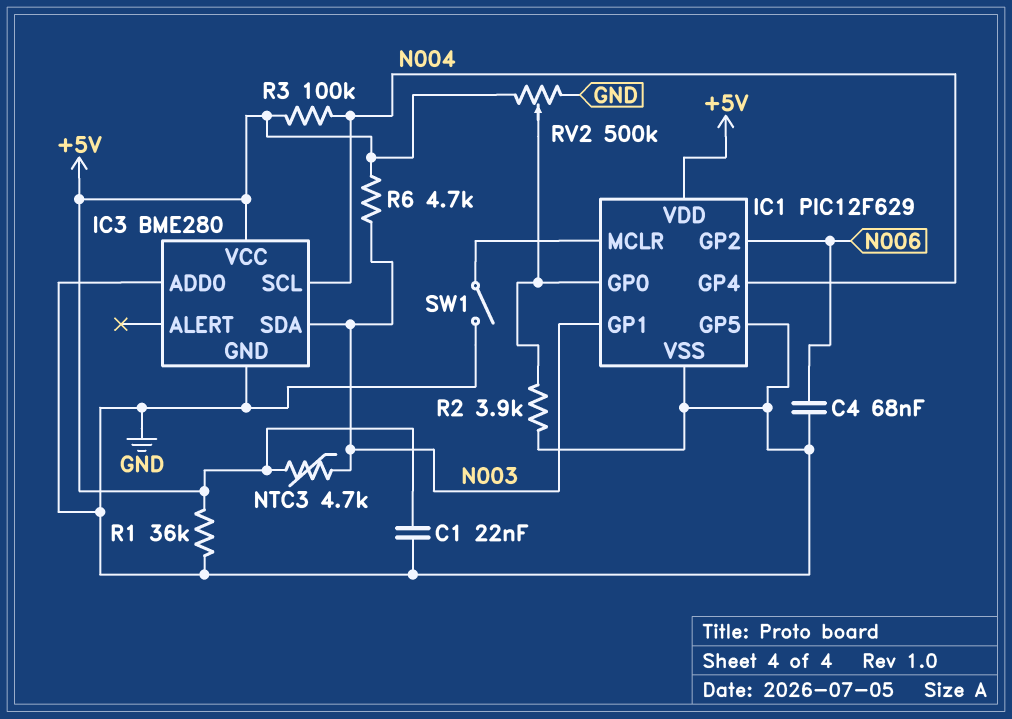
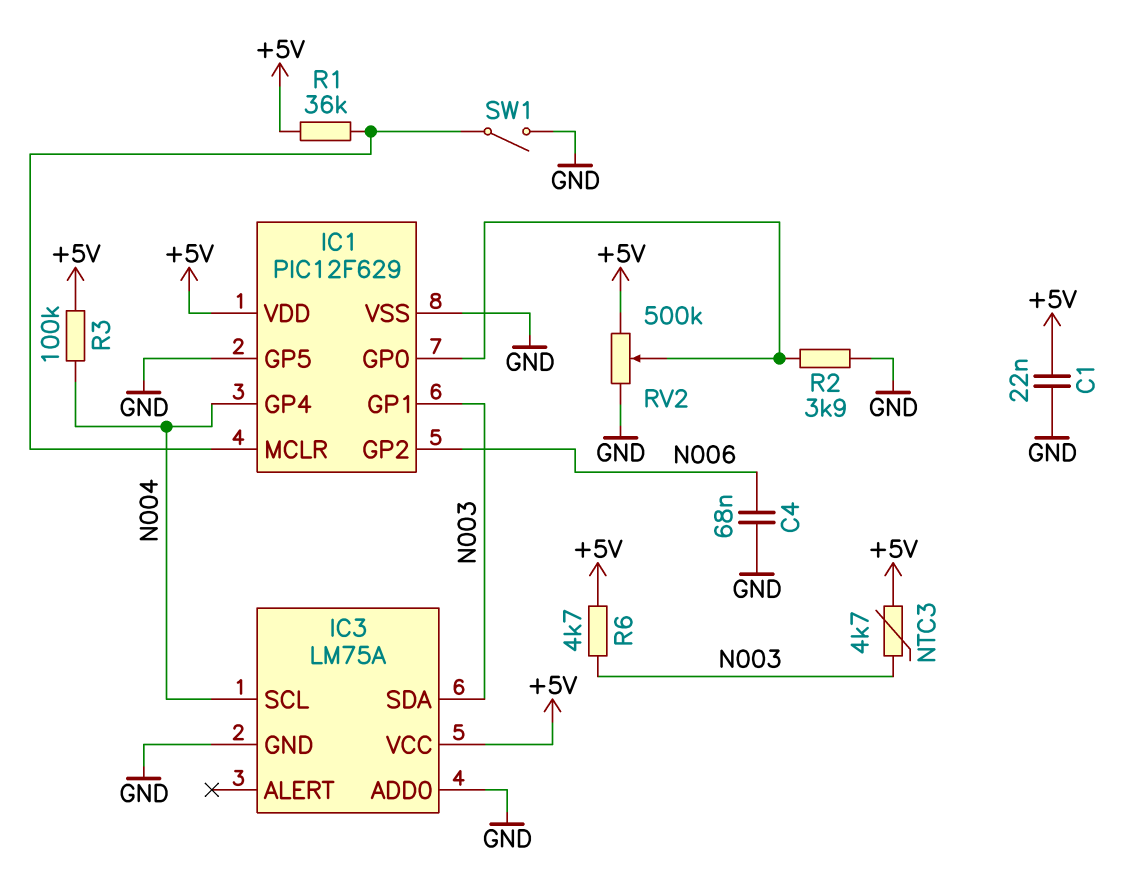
IC3: BME280 -> LM75A
R1: 36k (+5V, GND) -> 36k (+5V, IC1/MCLR)

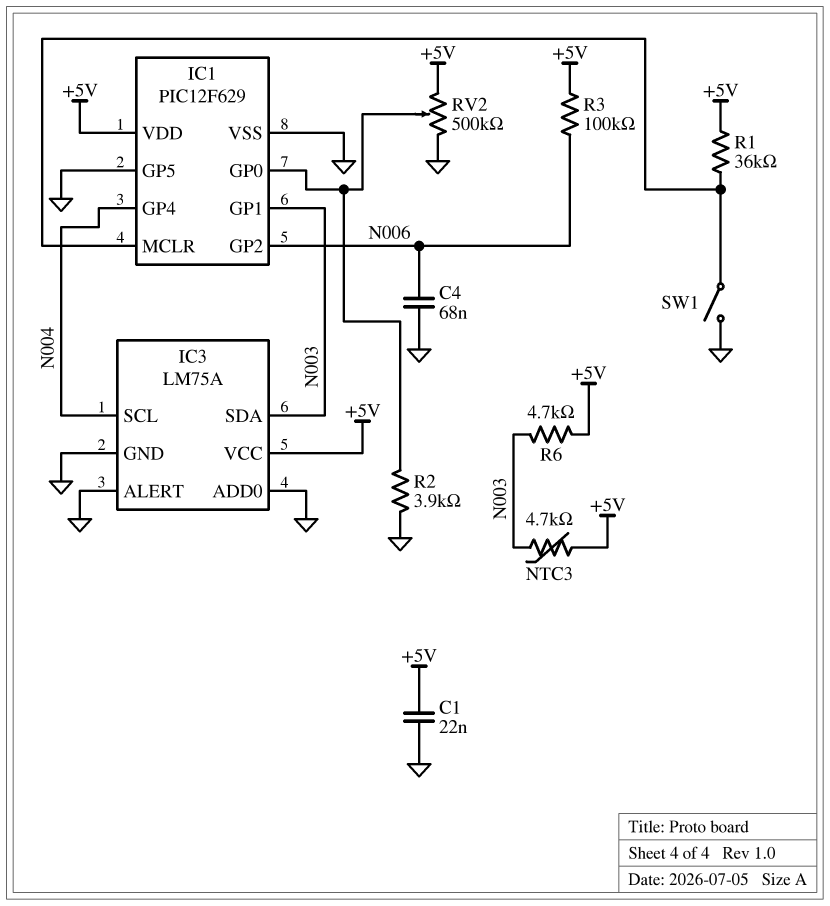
IC3 pin ALERT: none -> GND
R3: 100k (+5V, N004) -> 100k (+5V, N006)

